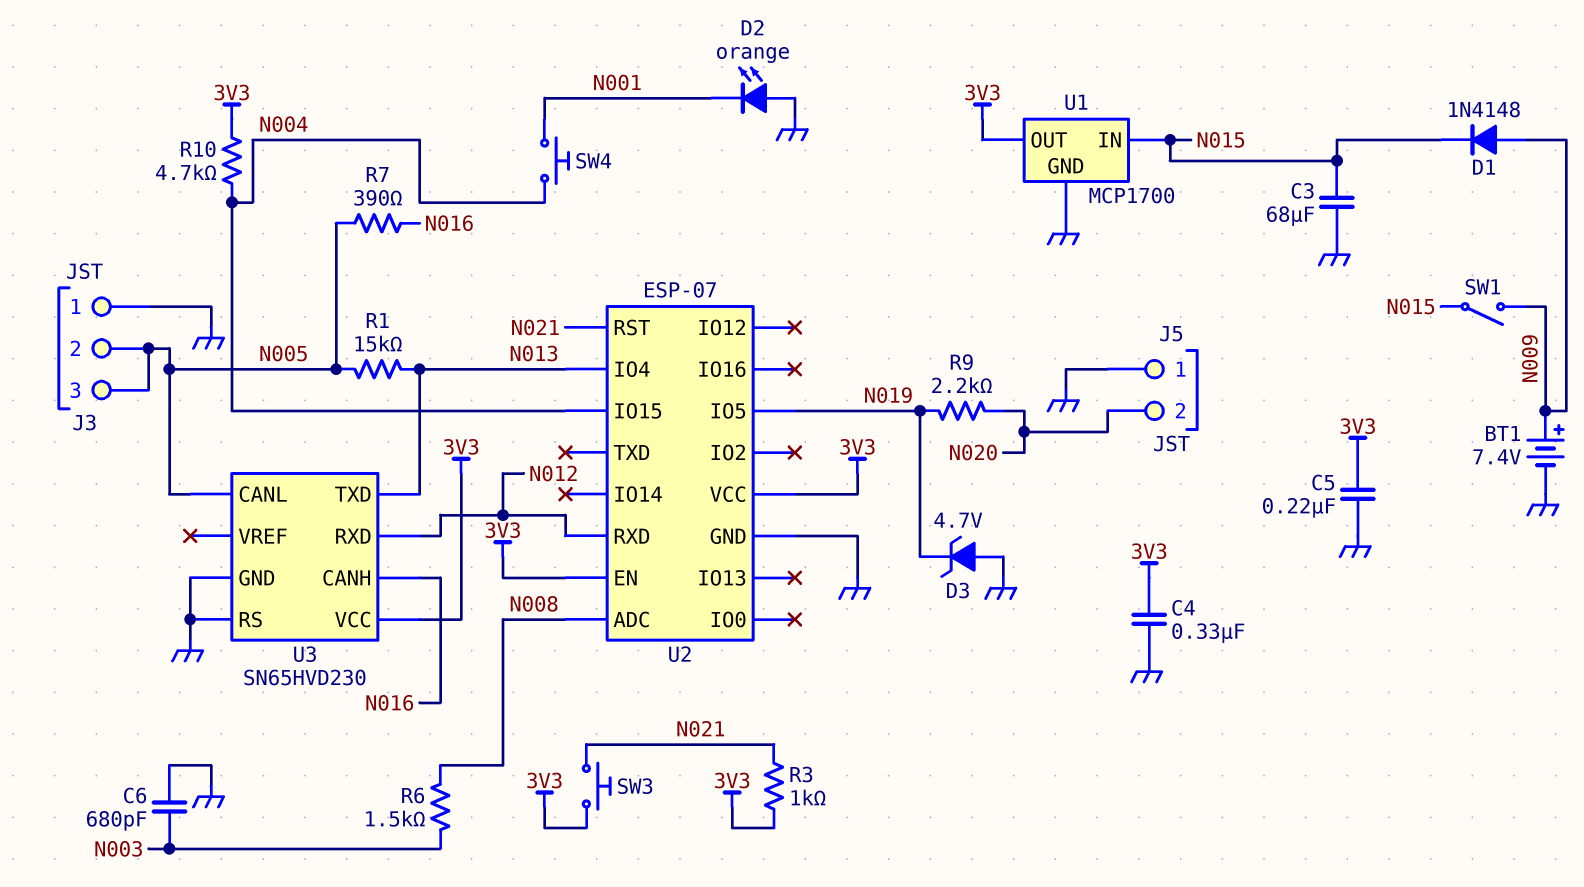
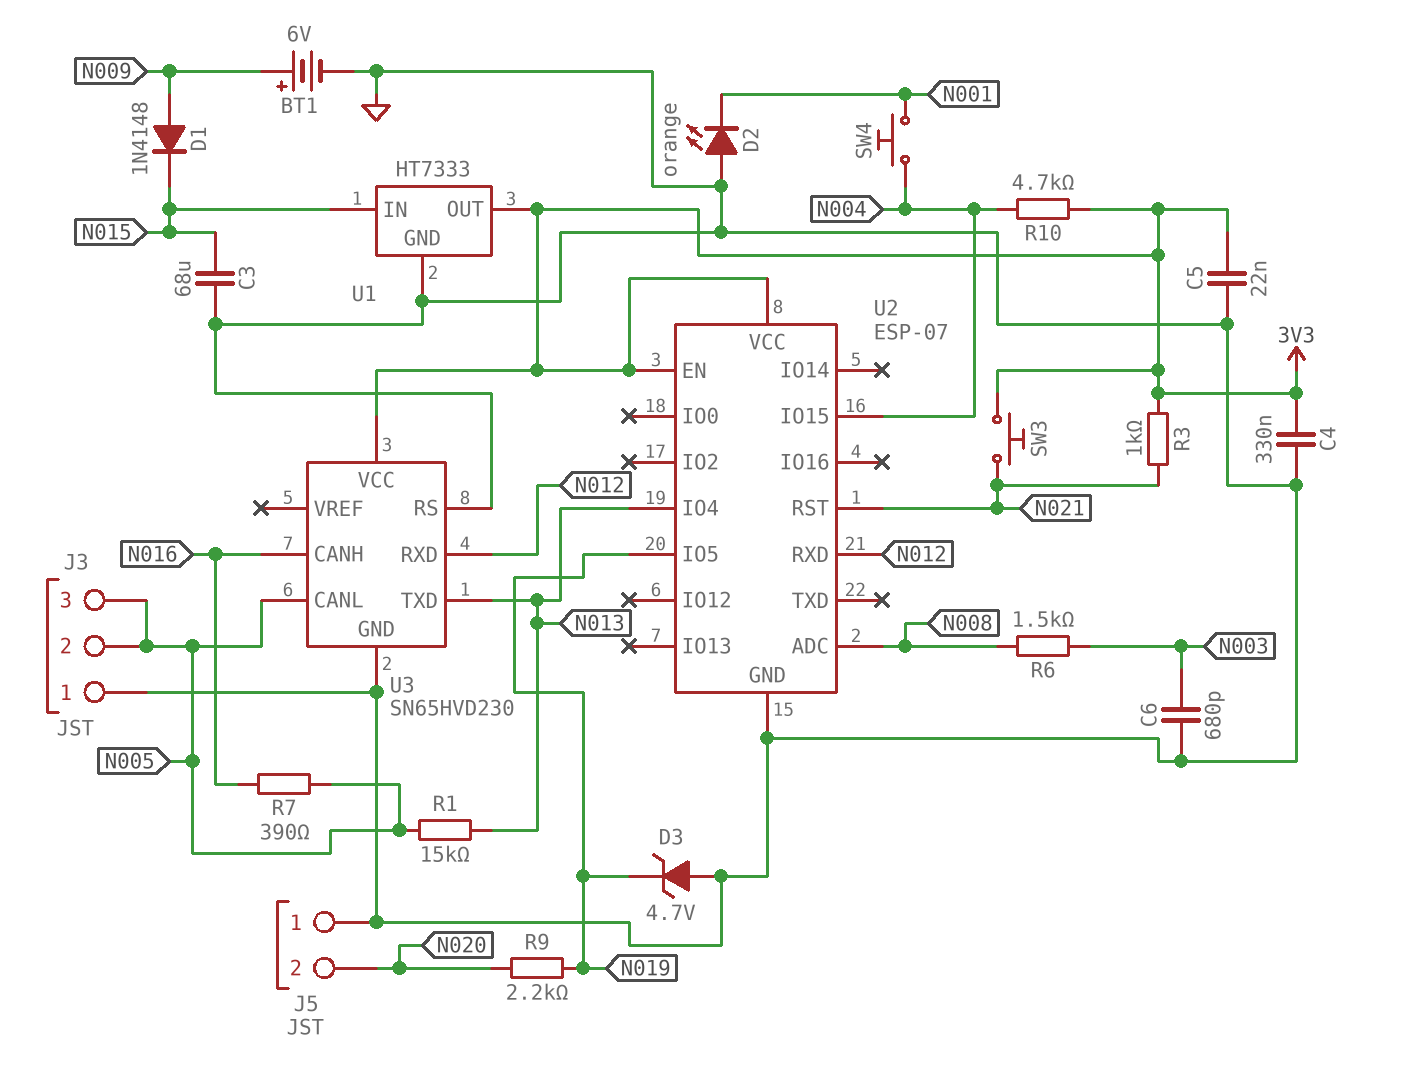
BT1: 7.4V (plus N009, minus GND) -> 6V (plus N009, minus GND)
C5: 220nF (3V3, GND) -> 22nF (3V3, GND)
SW1: switch (N009, N015) -> none
U1: MCP1700 -> HT7333

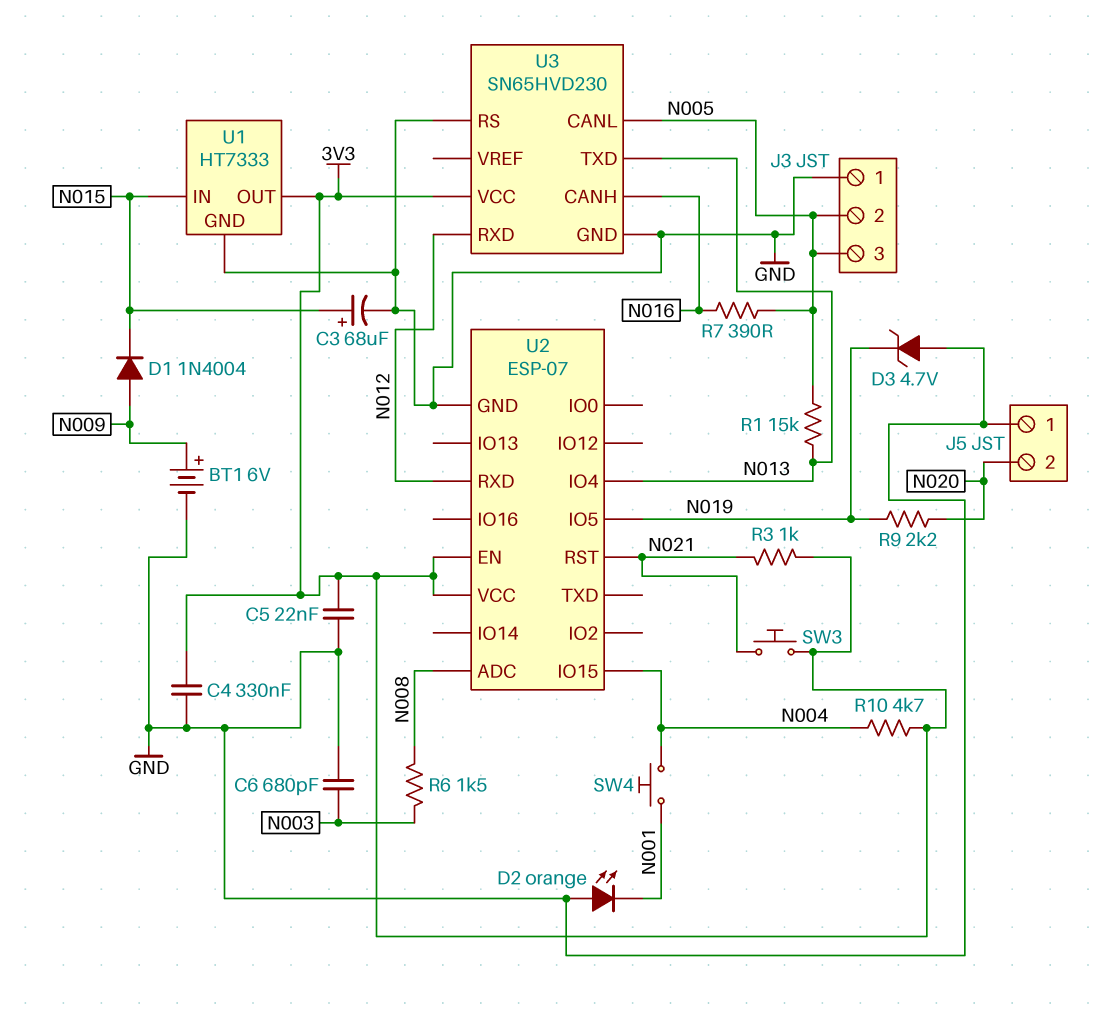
C3: 68uF (GND, N015) -> 68uF (plus N015, minus GND)
D1: diode 1N4148 (A N009, K N015) -> diode 1N4004 (A N009, K N015)

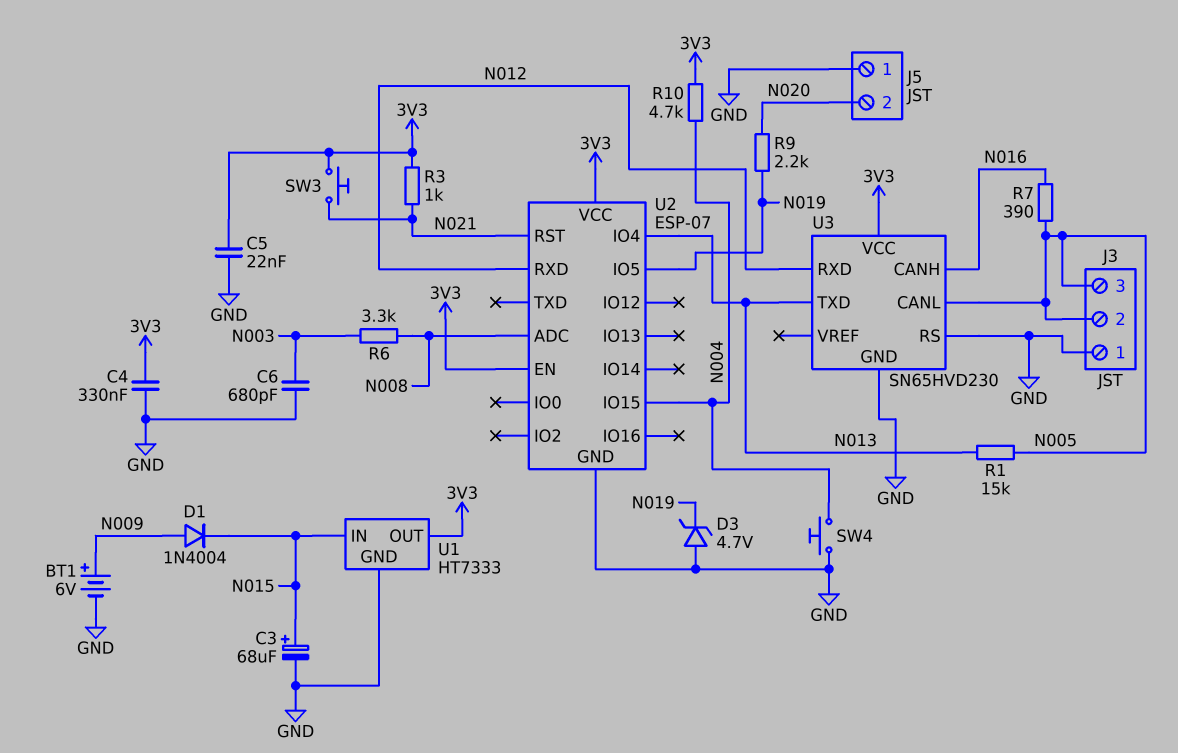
D2: LED orange (A GND, K N001) -> none
R6: 1.5k (N003, N008) -> 3.3k (N003, N008)
SW4: button (N001, N004) -> button (GND, N004)

